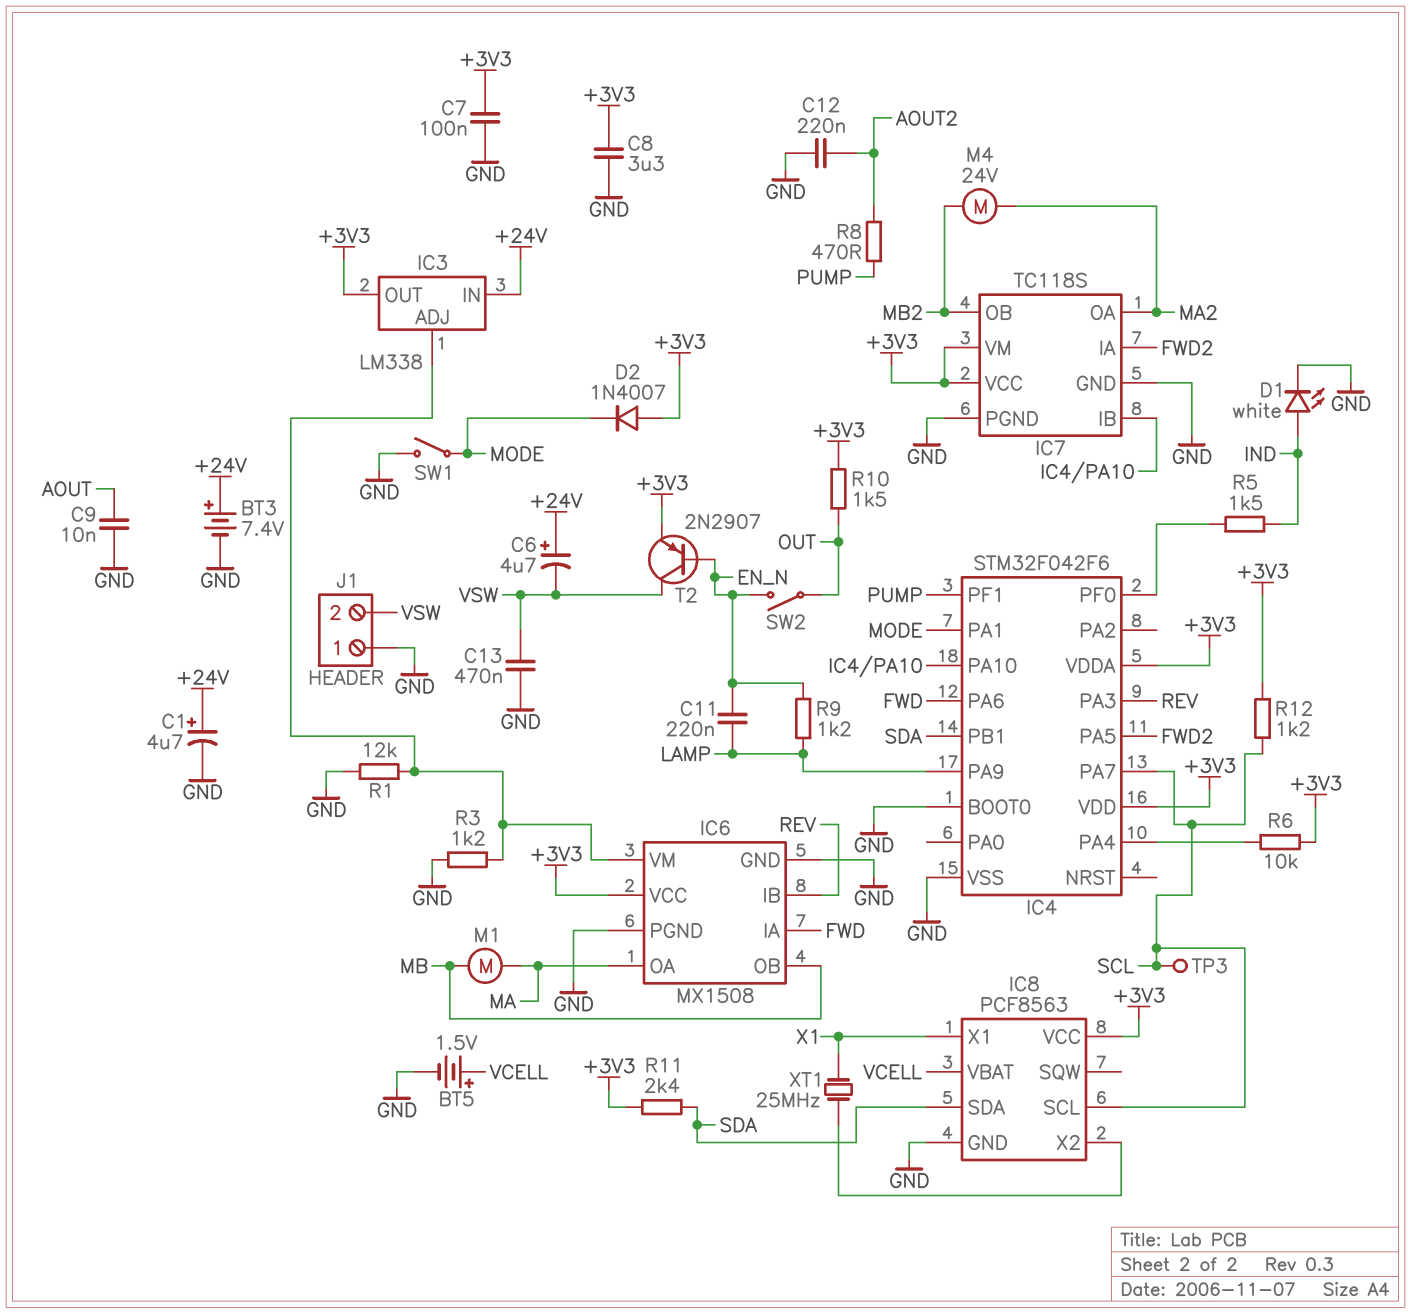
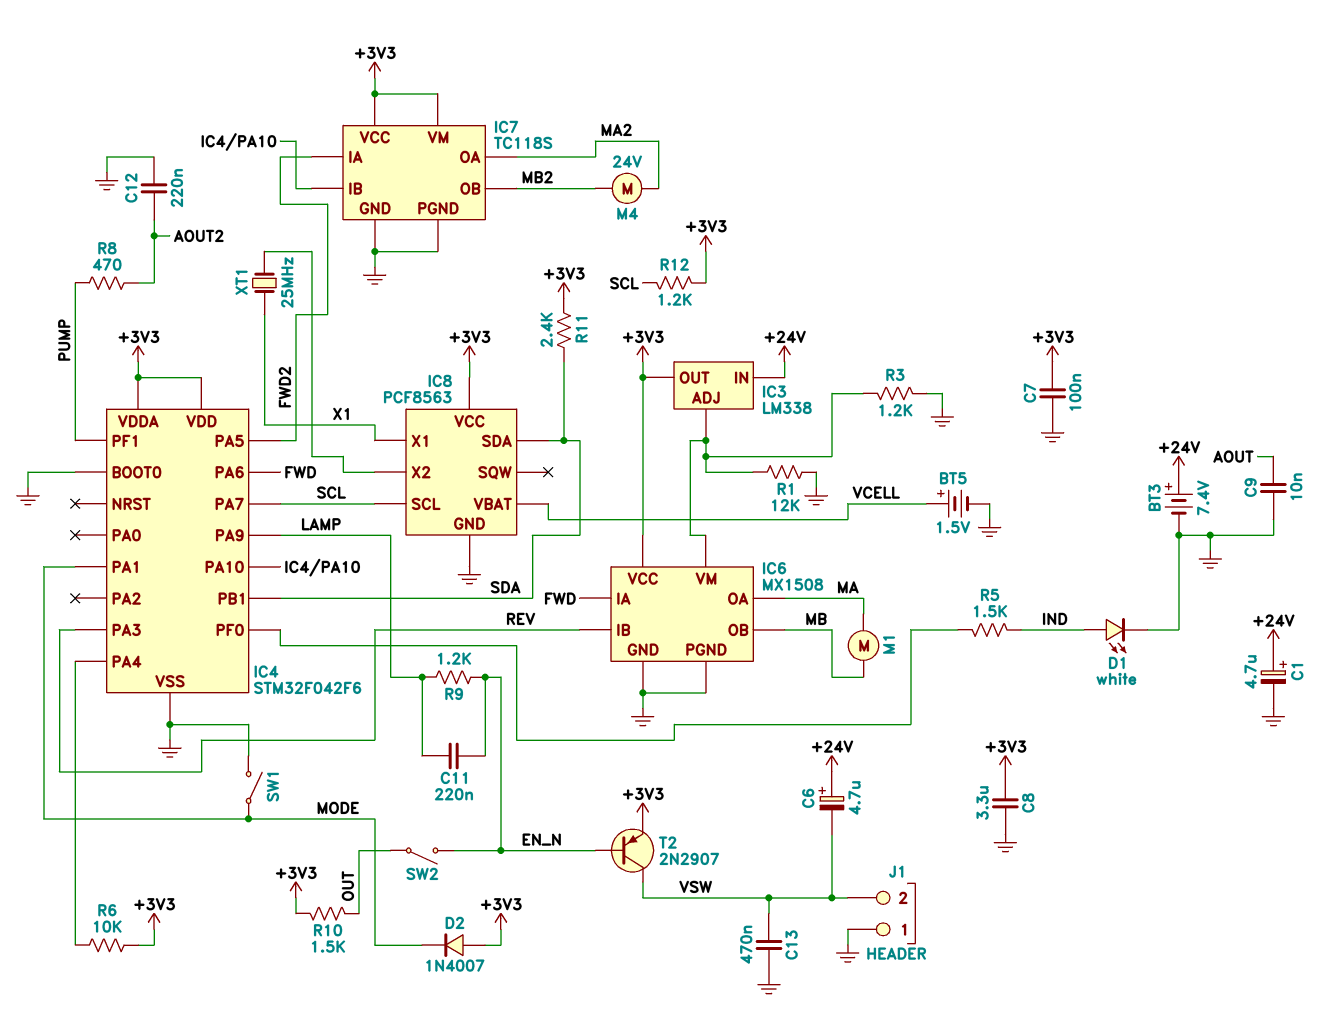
TP3: test point (SCL) -> none

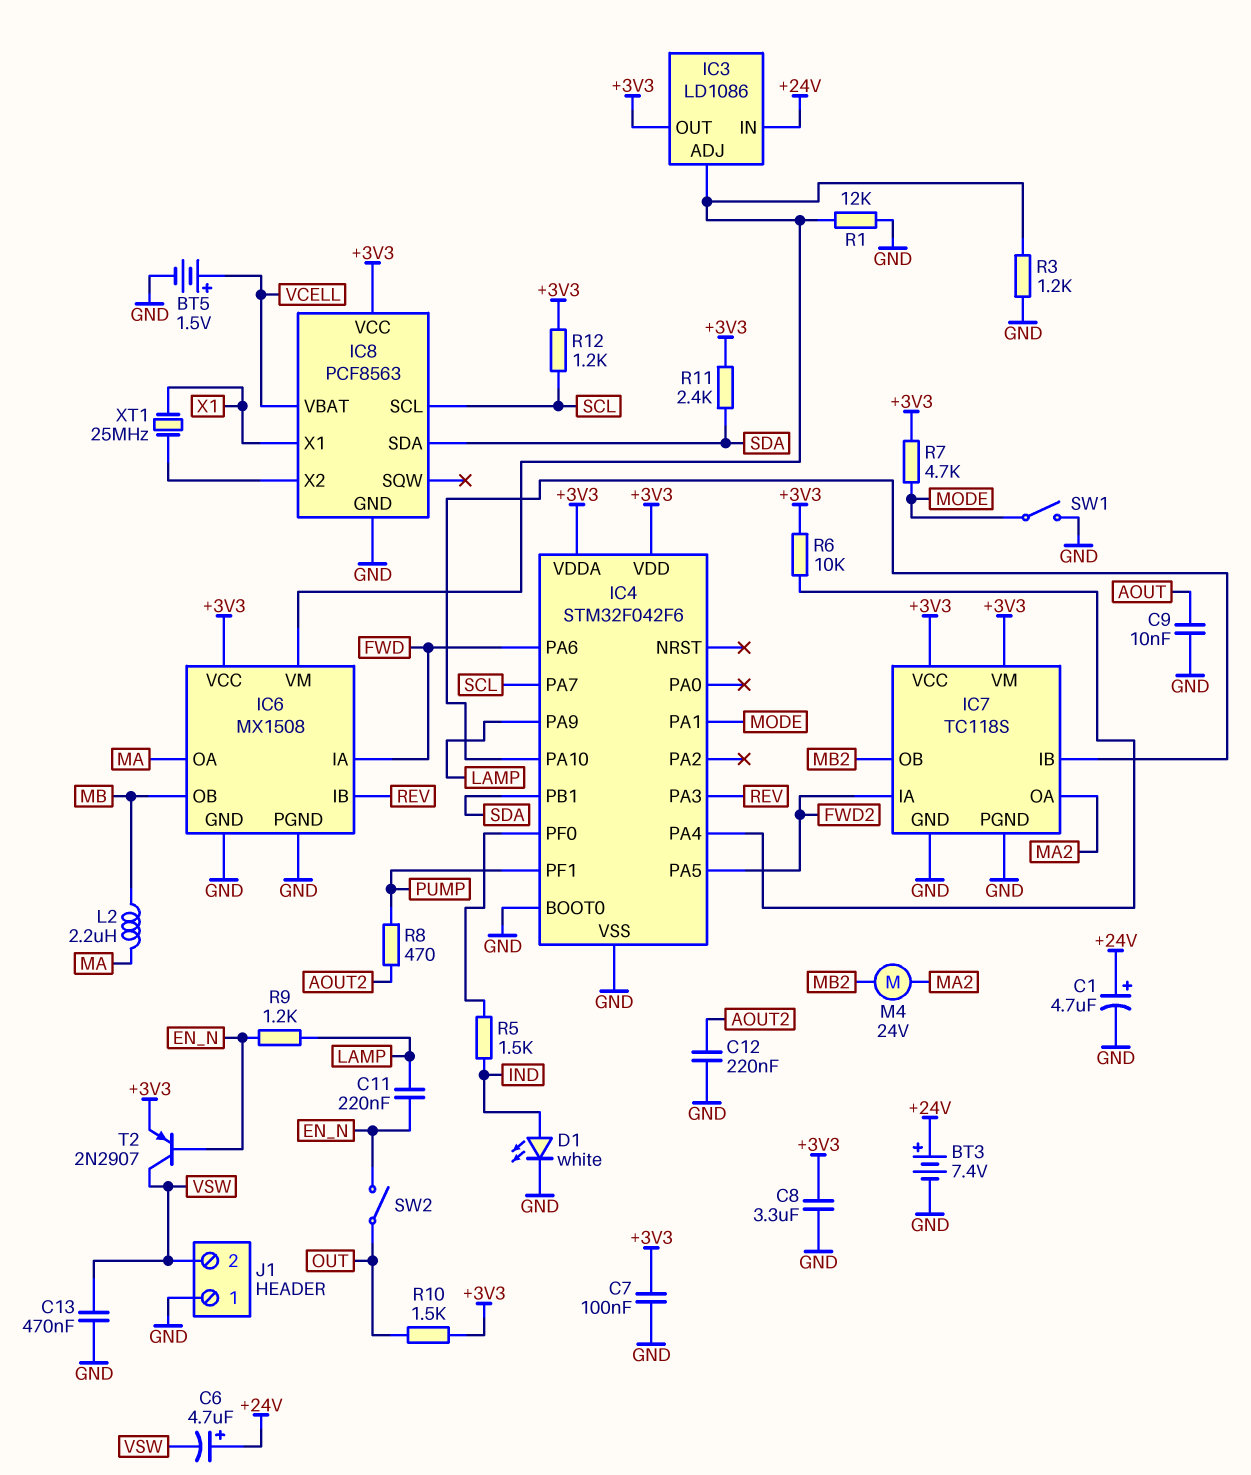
D2: diode 1N4007 (A +3V3, K MODE) -> none
IC3: LM338 -> LD1086
L2: none -> 2.2uH (MA, MB)
M1: motor (MA, MB) -> none
R7: none -> 4.7k (+3V3, MODE)

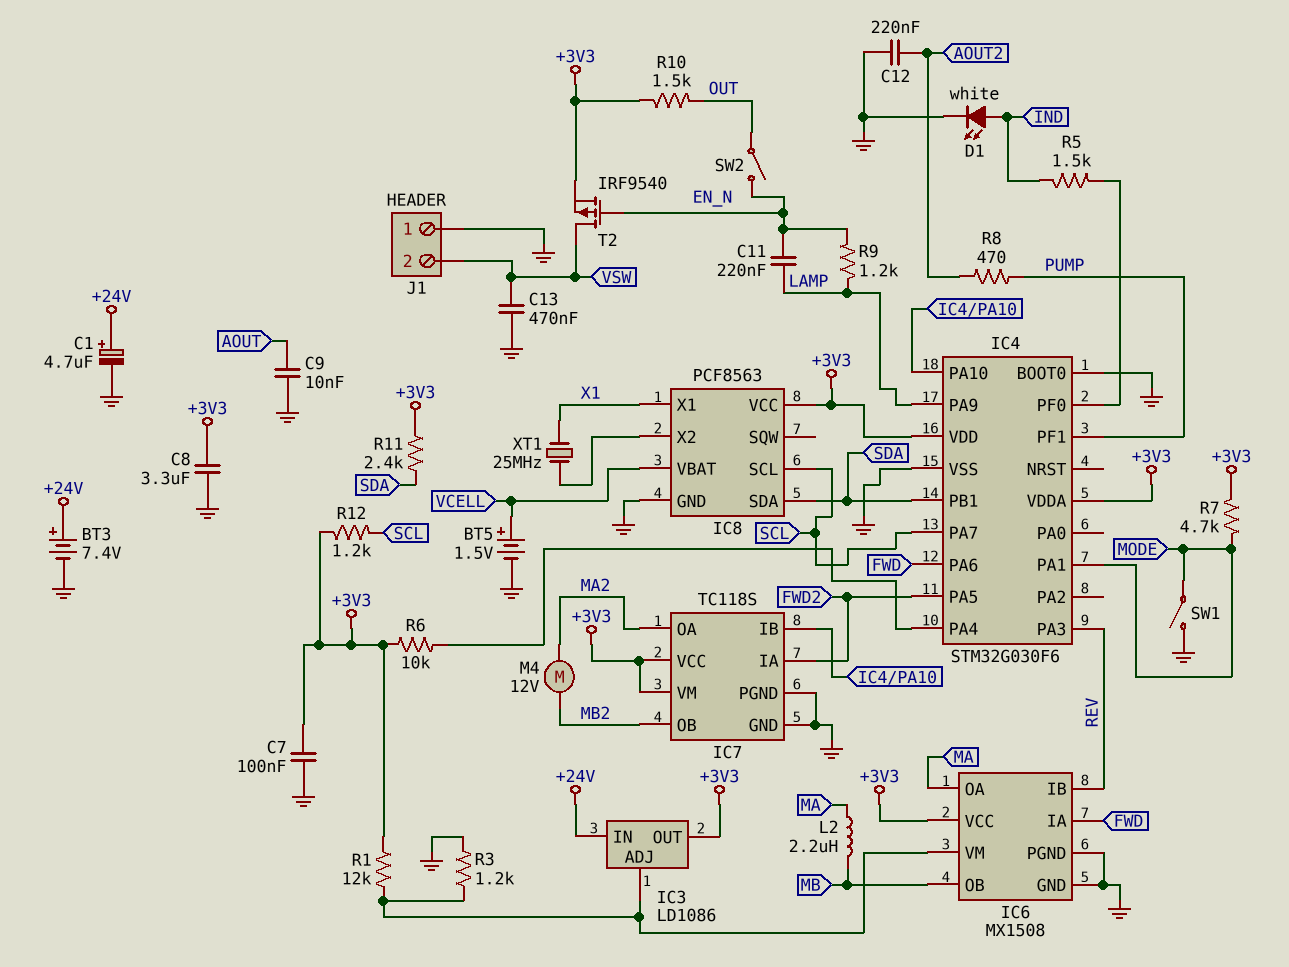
C6: 4.7uF (plus +24V, minus VSW) -> none
IC4: STM32F042F6 -> STM32G030F6
M4: motor 24V (MA2, MB2) -> motor 12V (MA2, MB2)
R1: 12k (GND, IC3/ADJ) -> 12k (+3V3, IC3/ADJ)
T2: PNP 2N2907 (B EN_N, C VSW, E +3V3) -> PMOS IRF9540 (G EN_N, D VSW, S +3V3)

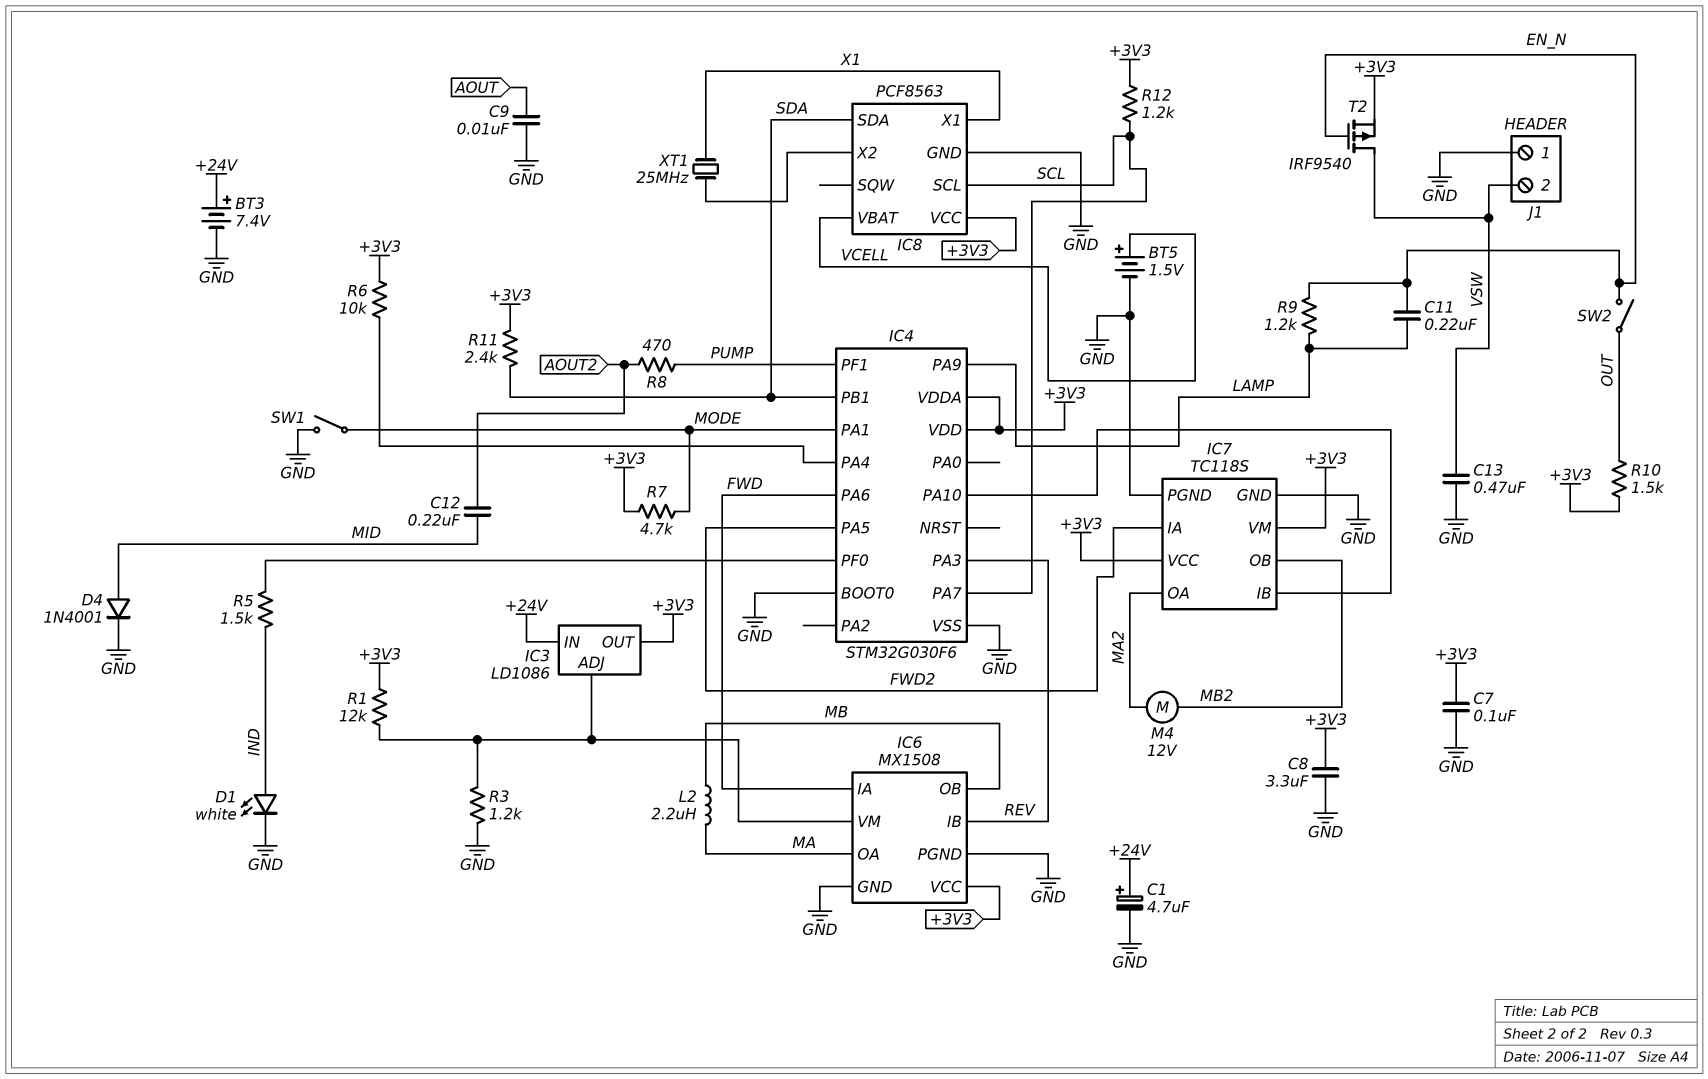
C12: 220nF (AOUT2, GND) -> 220nF (AOUT2, MID)
D4: none -> diode 1N4001 (A MID, K GND)

